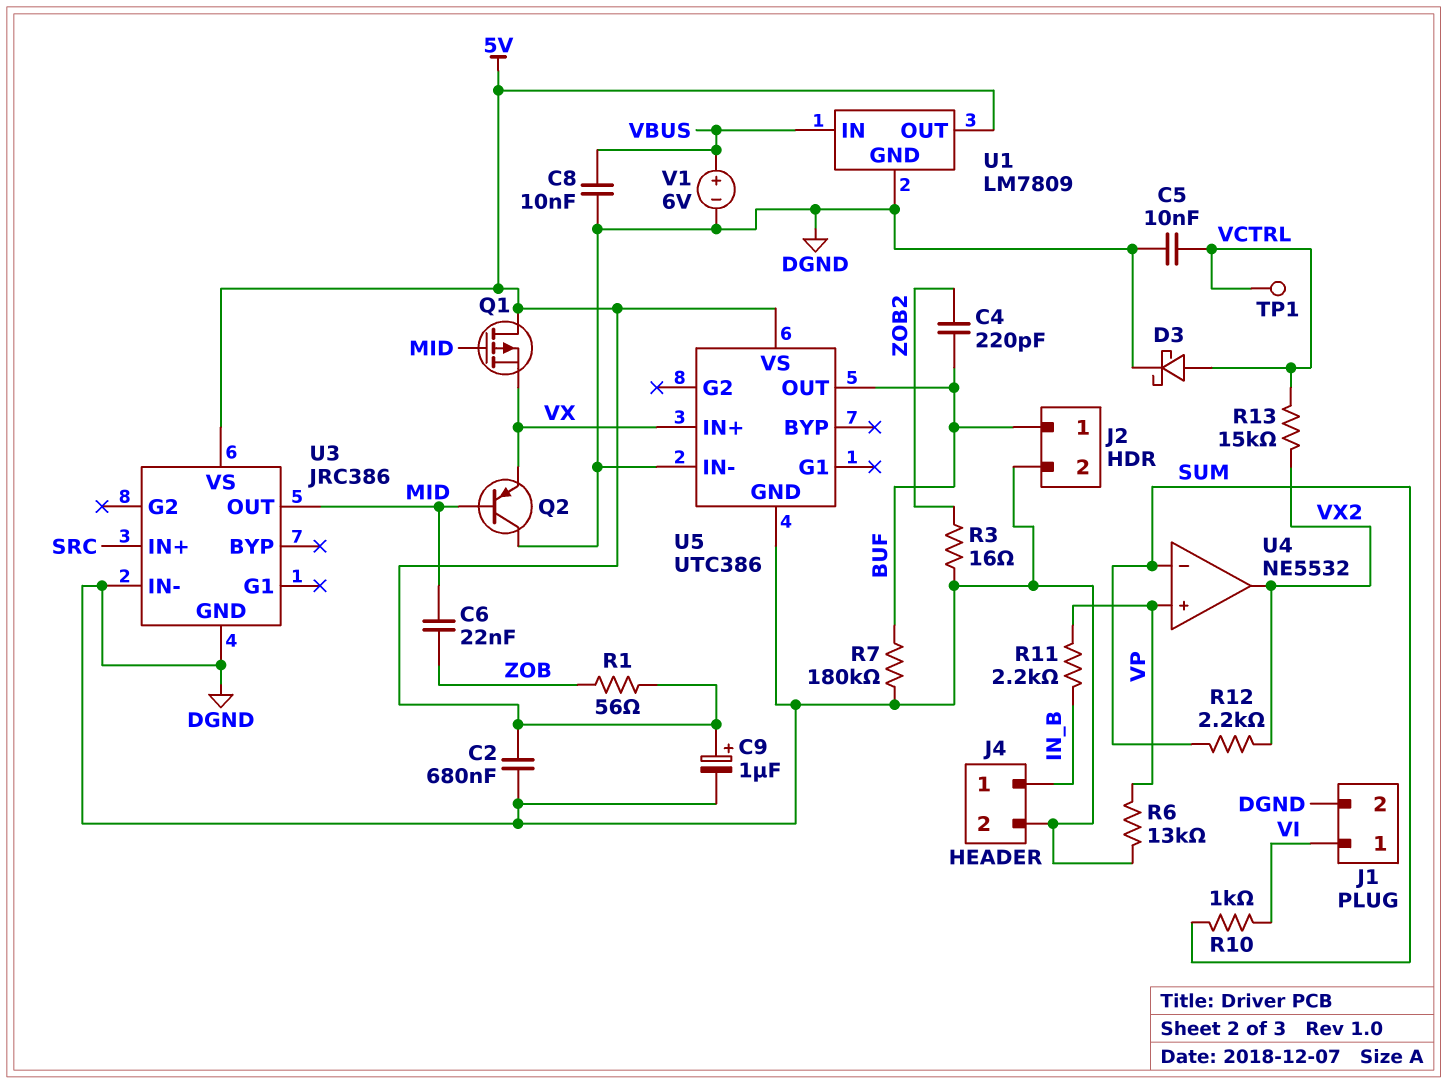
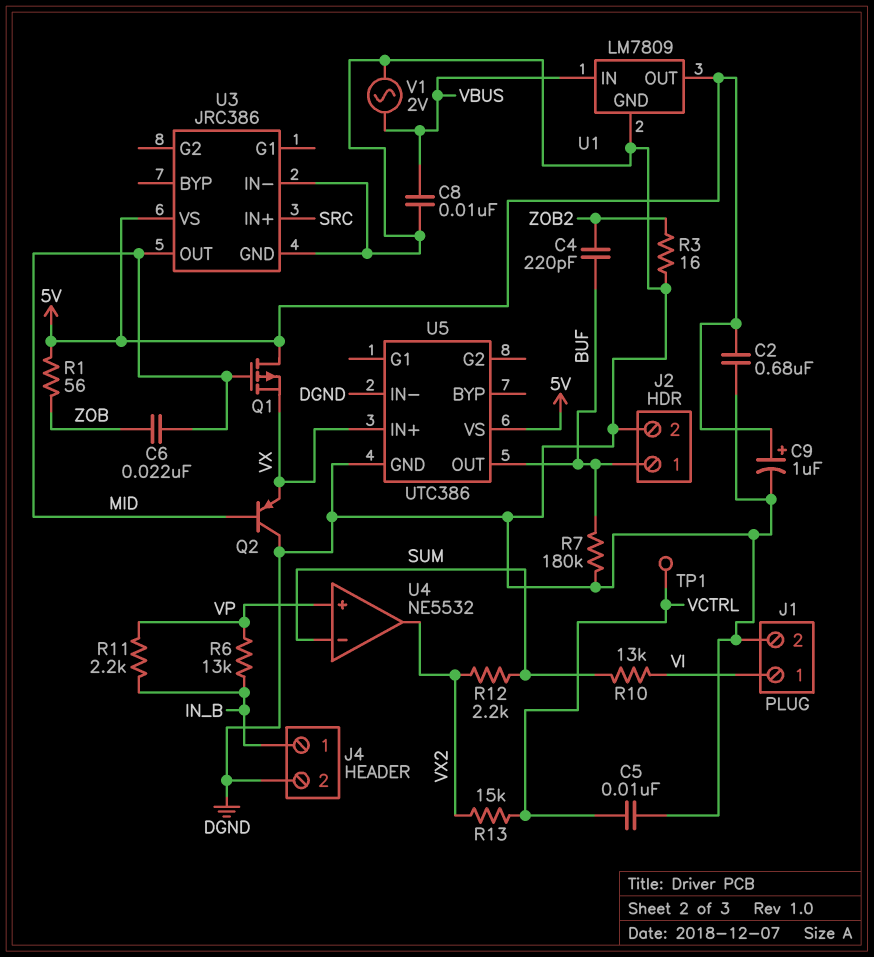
D3: schottky (A VCTRL, K DGND) -> none
R6: 13k (DGND, VP) -> 13k (IN_B, VP)
R10: 1k (SUM, VI) -> 13k (SUM, VI)
V1: 6V (plus VBUS, minus DGND) -> AC 2V (DGND, VBUS)

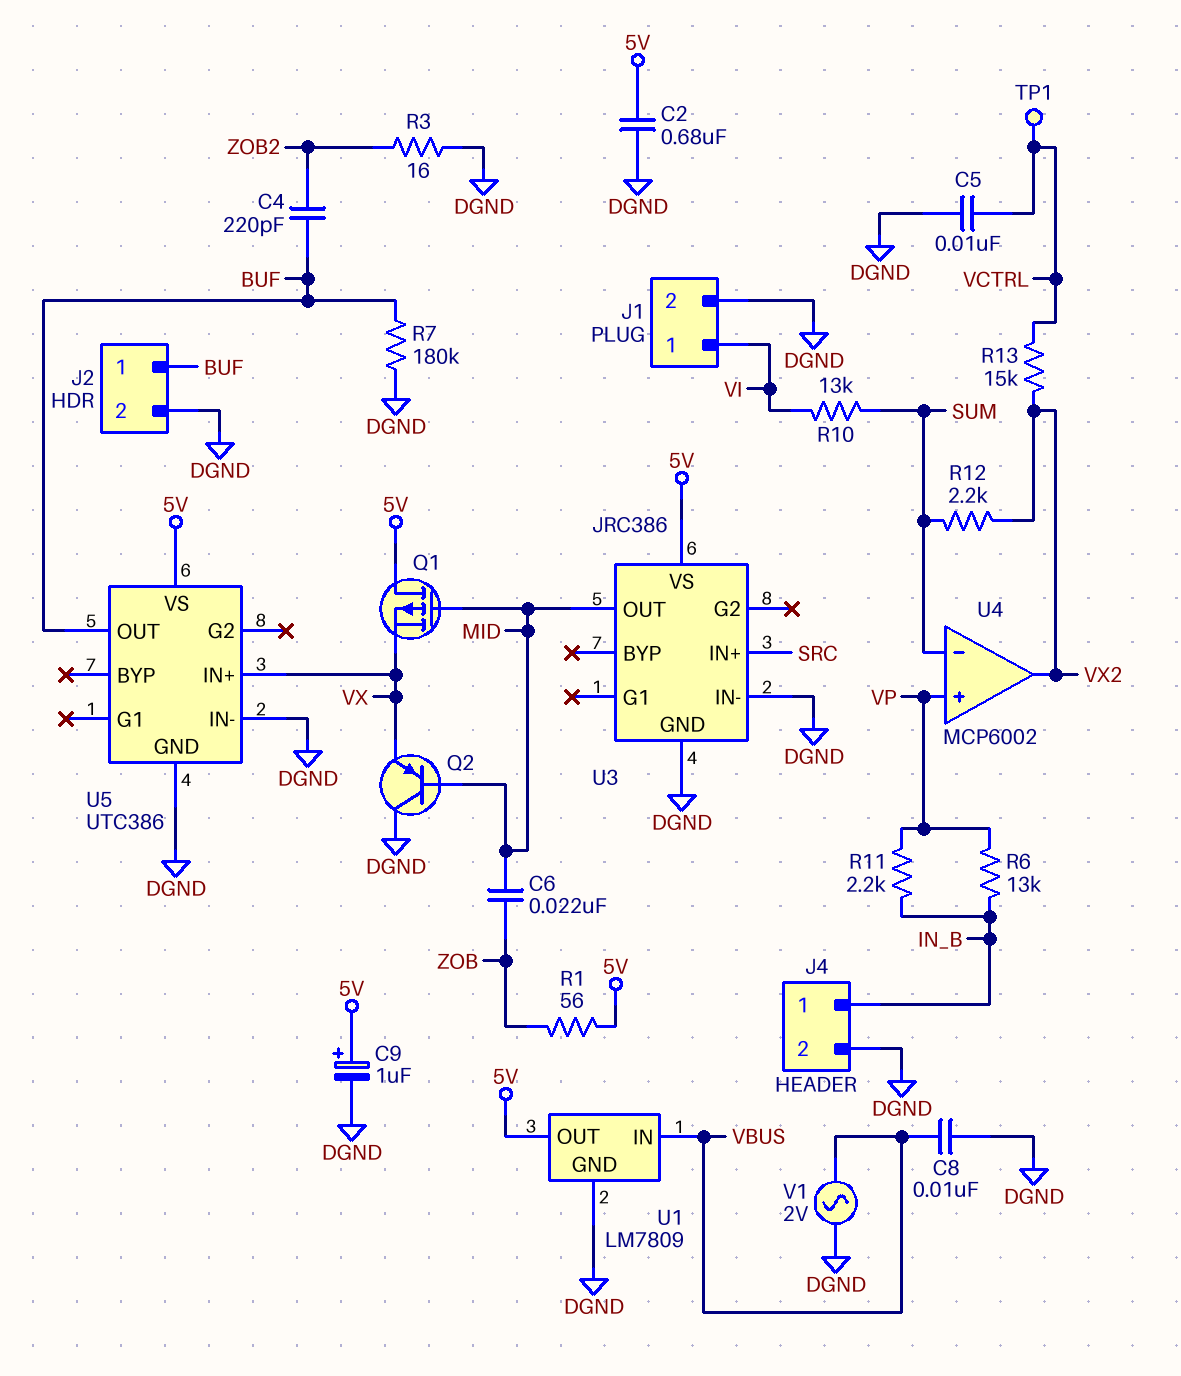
U4: NE5532 -> MCP6002

